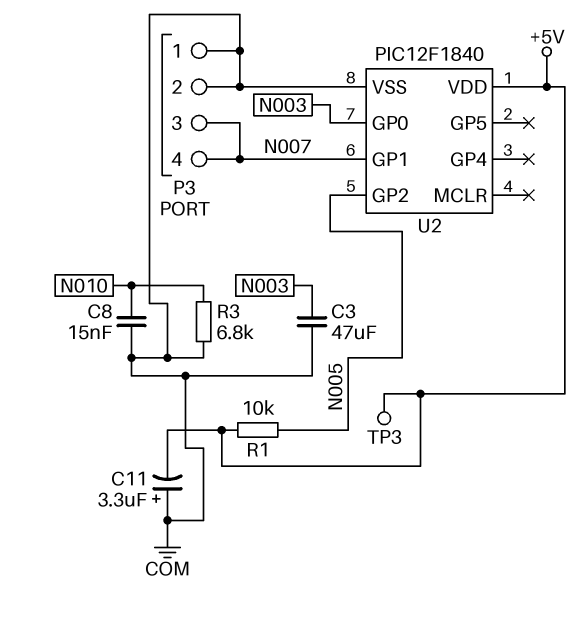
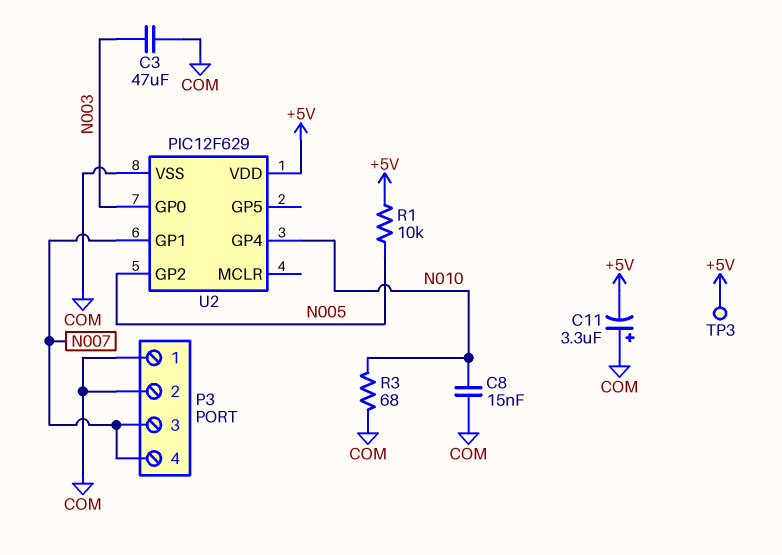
R3: 6.8k (COM, N010) -> 68 (COM, N010)
U2: PIC12F1840 -> PIC12F629
U2 pin GP4: none -> N010

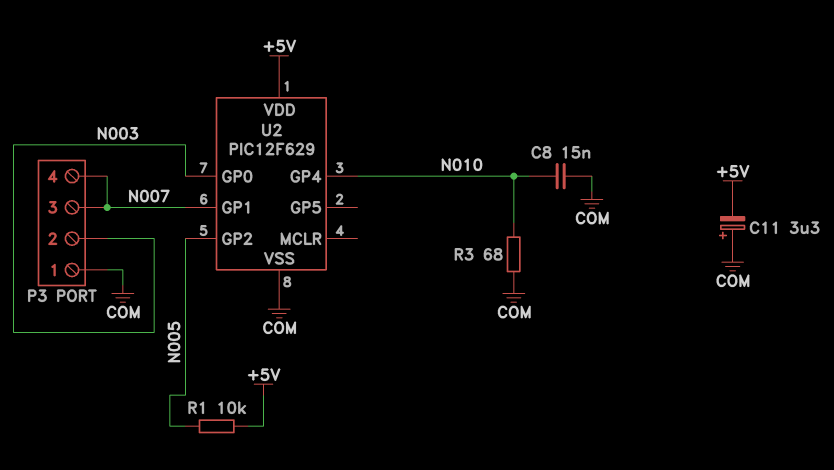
C3: 47uF (COM, N003) -> none
P3 pin 2: COM -> N003
TP3: test point (+5V) -> none

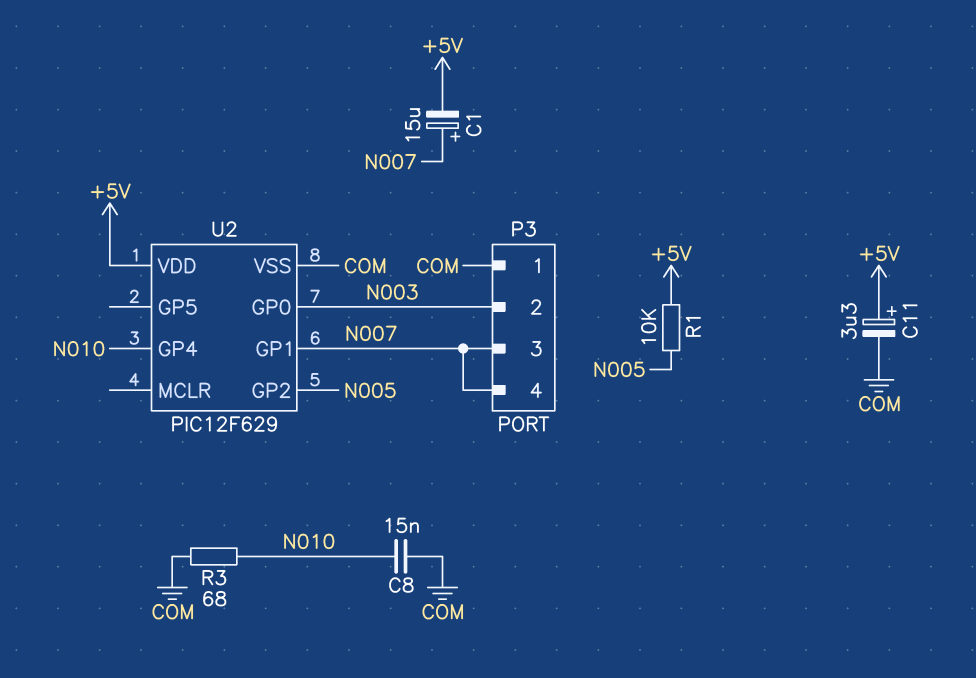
C1: none -> 15uF (plus N007, minus +5V)
C11: 3.3uF (plus COM, minus +5V) -> 3.3uF (plus +5V, minus COM)

